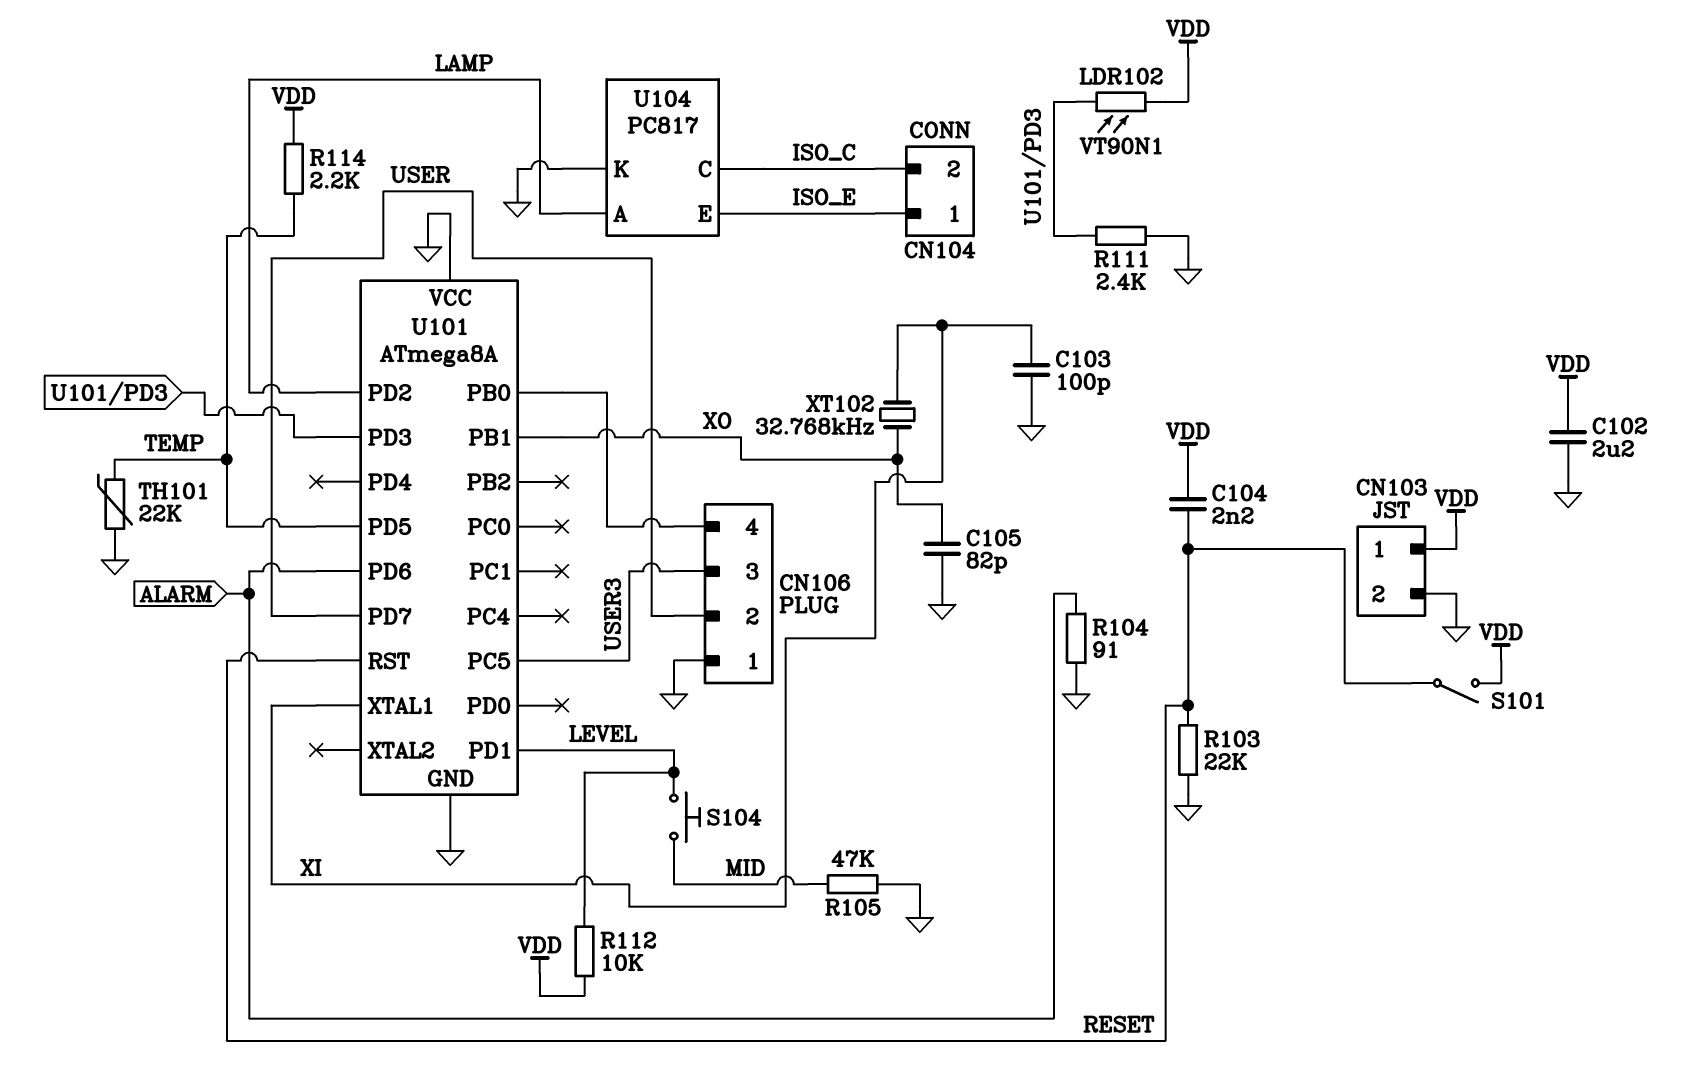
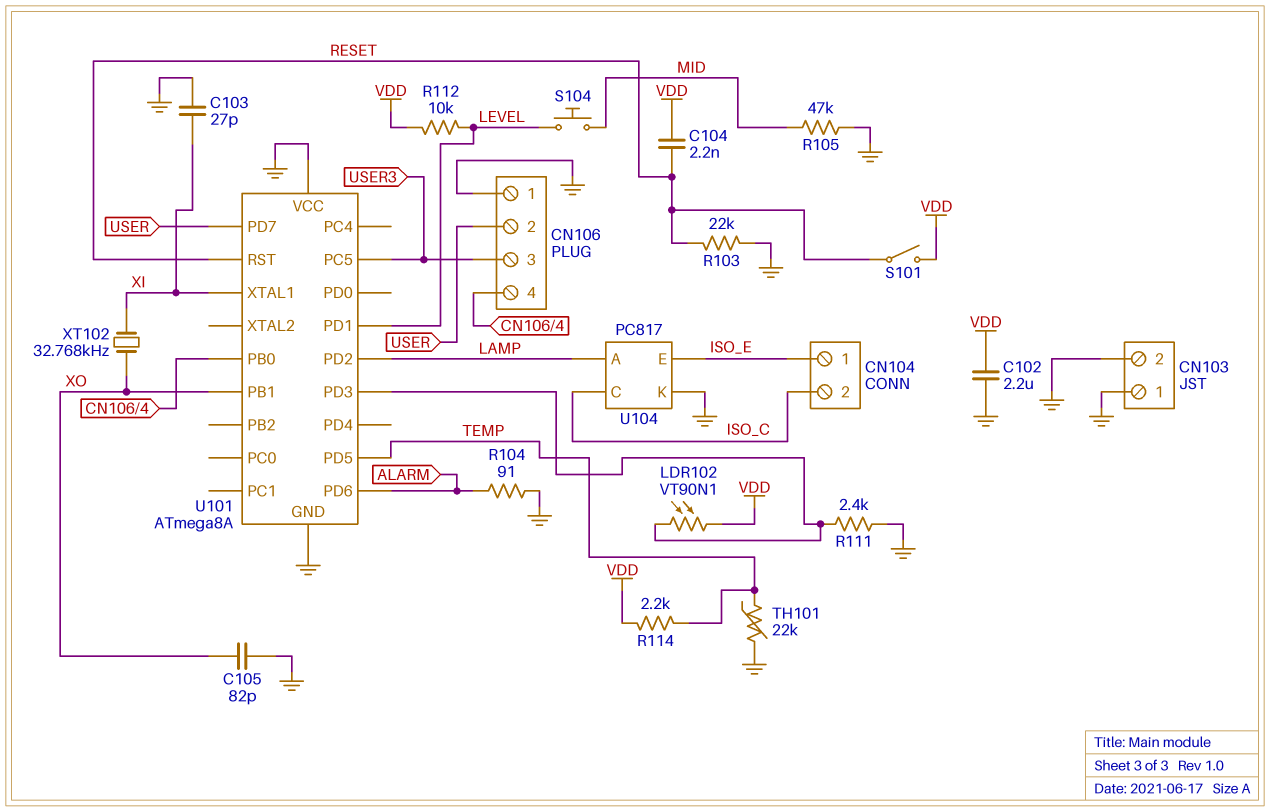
C103: 100pF (GND, XI) -> 27pF (GND, XI)
CN103 pin 1: VDD -> GND

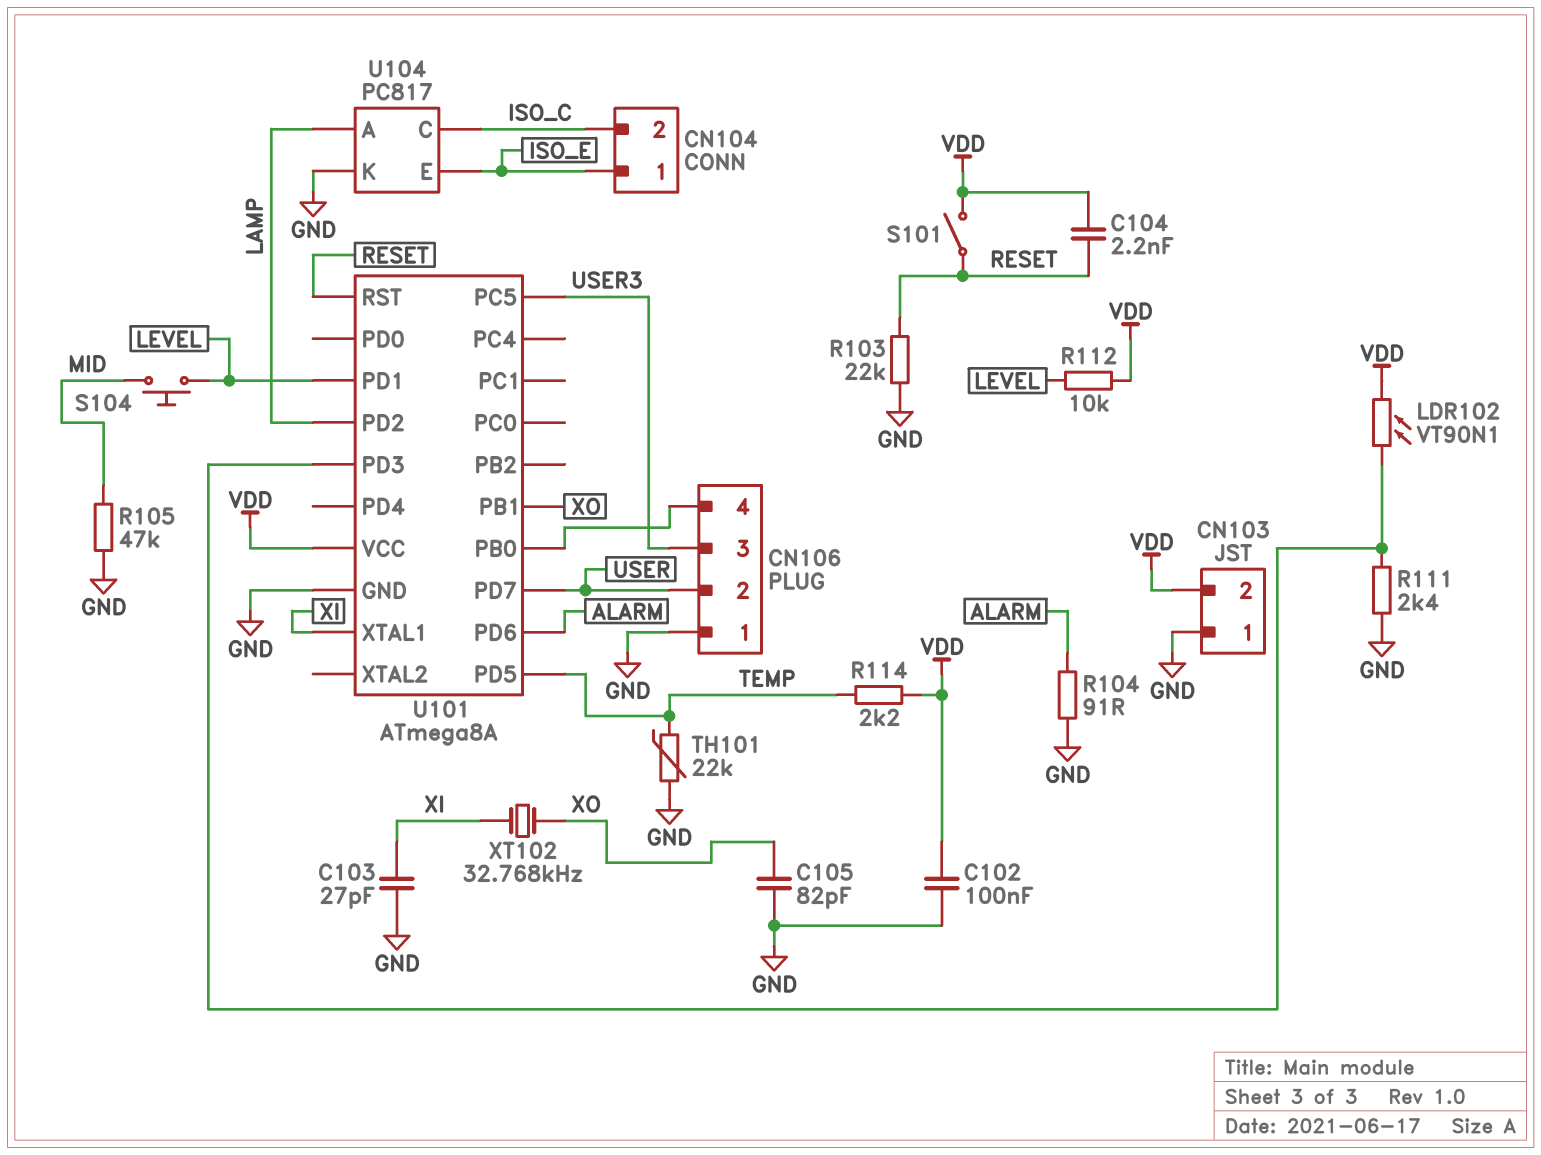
C102: 2.2uF (GND, VDD) -> 100nF (GND, VDD)
CN103 pin 2: GND -> VDD
U101 pin VCC: GND -> VDD

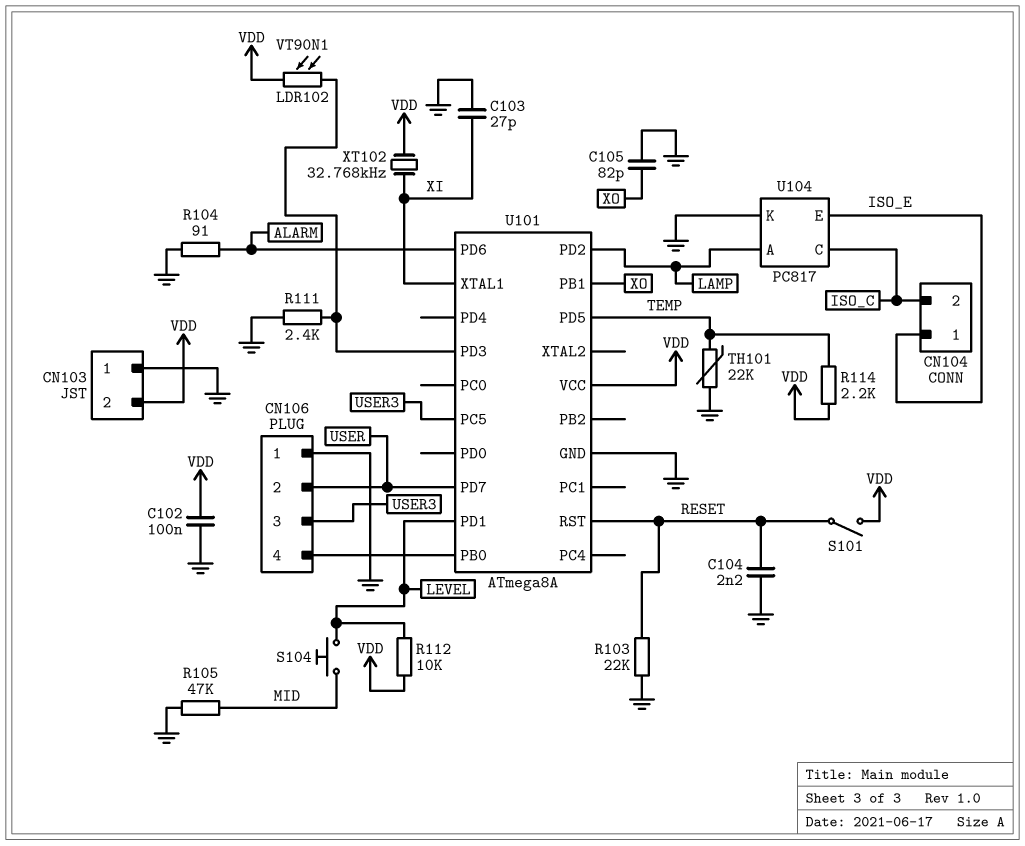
C104: 2.2nF (RESET, VDD) -> 2.2nF (GND, RESET)
XT102: 32.768kHz (XI, XO) -> 32.768kHz (VDD, XI)

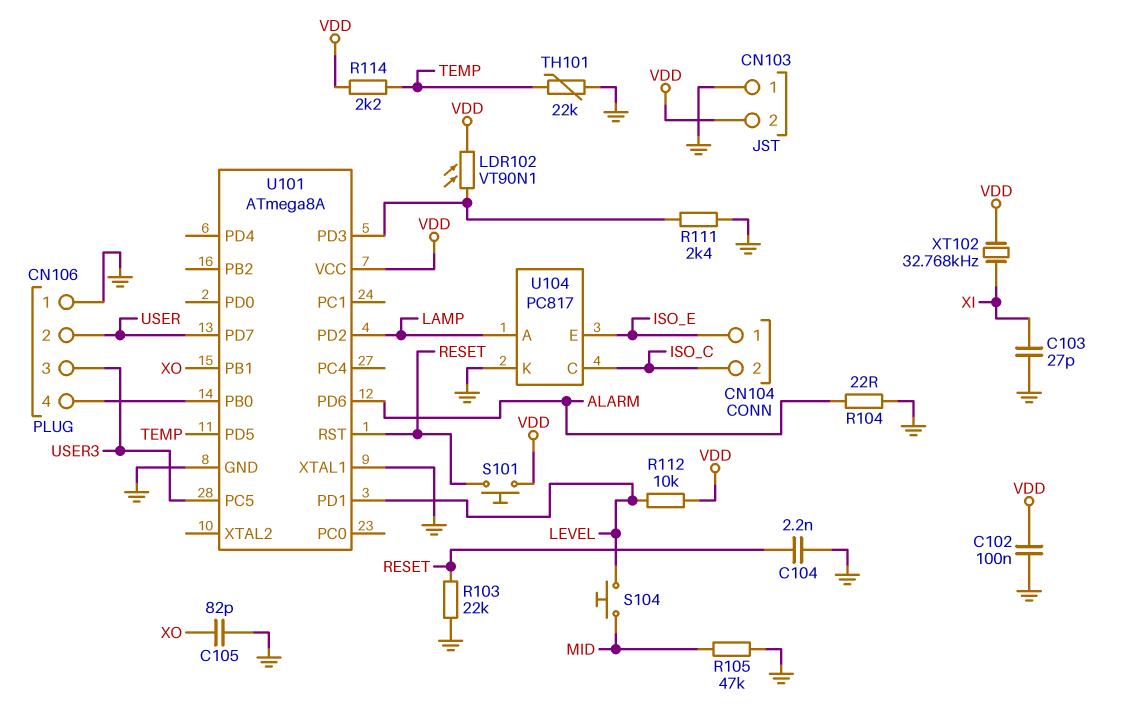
R104: 91 (ALARM, GND) -> 22 (ALARM, GND)
S101: switch (RESET, VDD) -> button (RESET, VDD)
U101 pin XTAL1: XI -> GND

